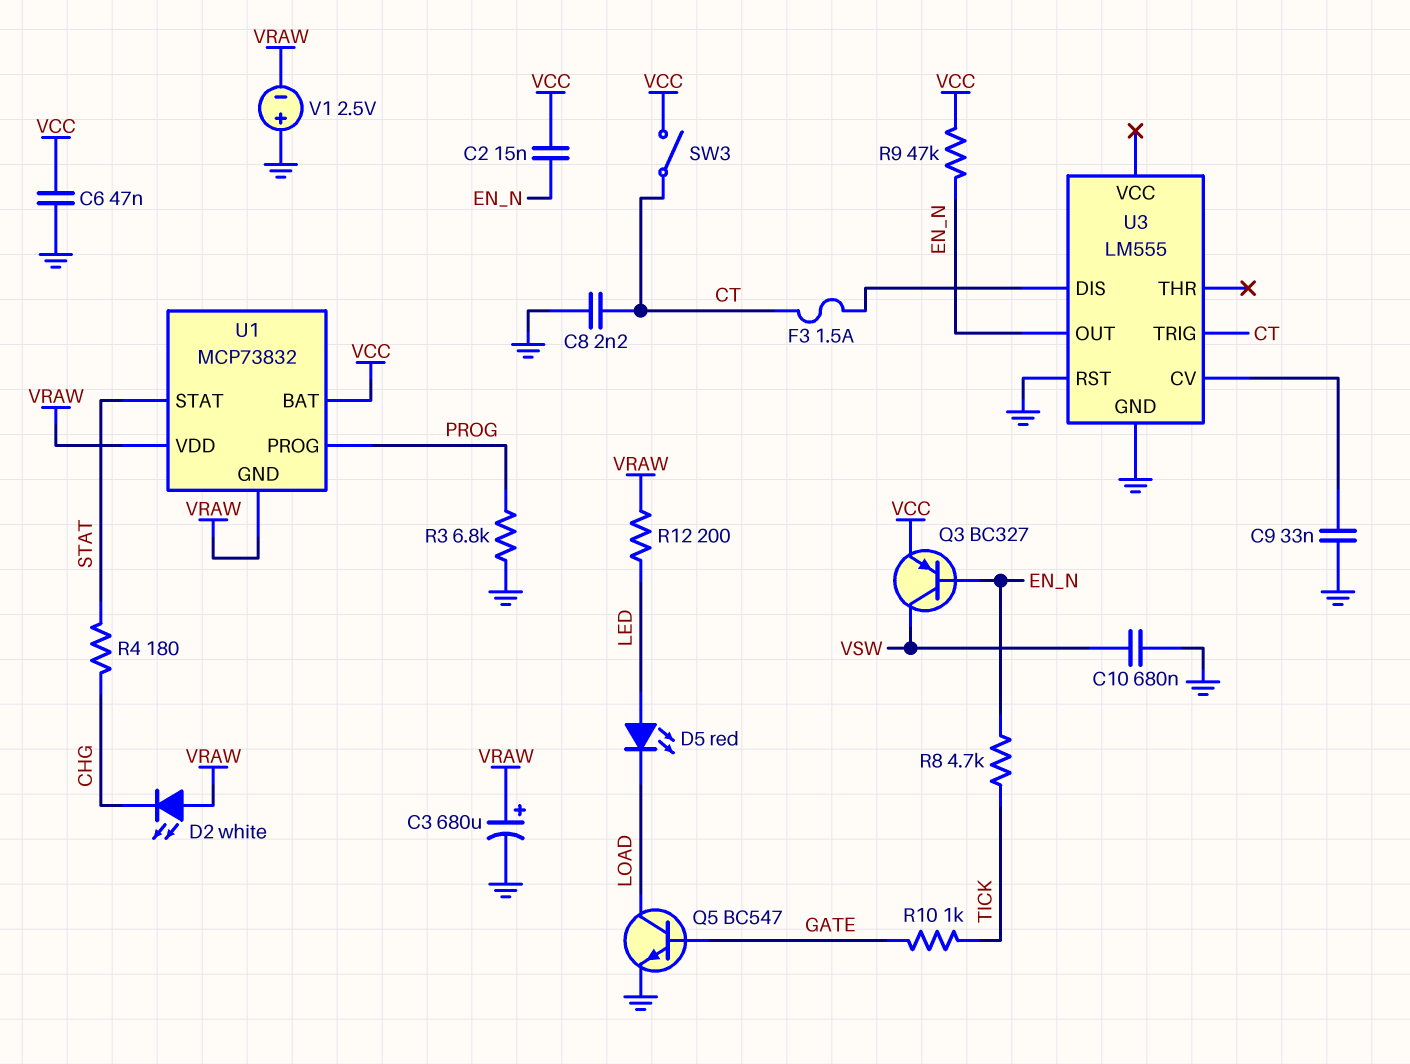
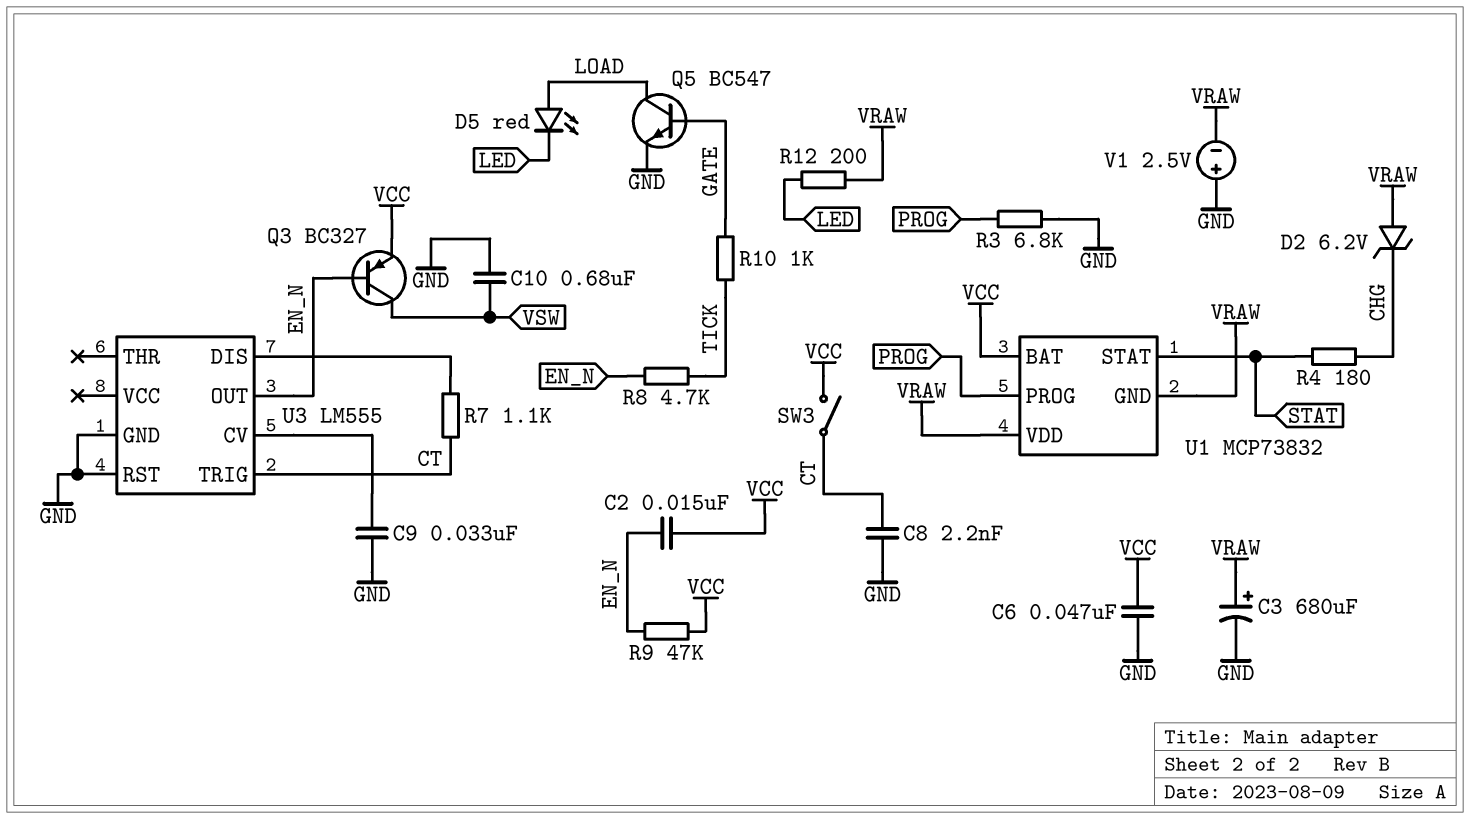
D2: LED white (A VRAW, K CHG) -> zener 6.2V (A VRAW, K CHG)
D5: LED red (A LED, K LOAD) -> LED red (A LOAD, K LED)
F3: 1.5A (CT, U3/DIS) -> none
R7: none -> 1.1k (CT, U3/DIS)

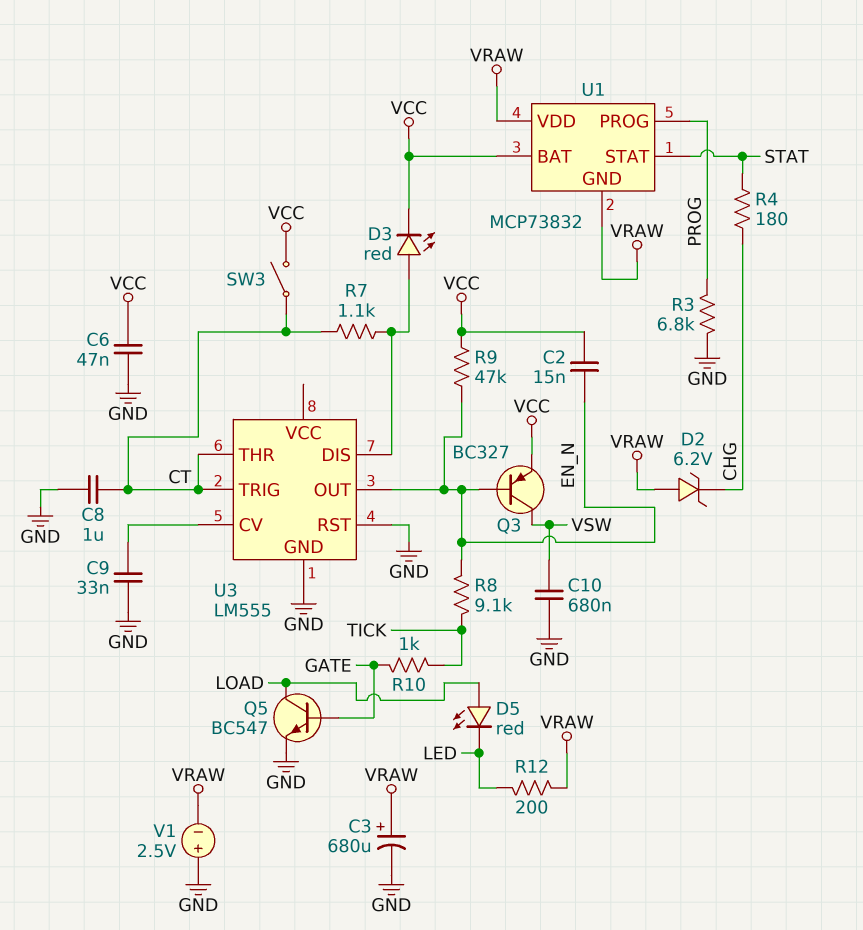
C8: 2.2nF (CT, GND) -> 1uF (CT, GND)
D3: none -> LED red (A U3/DIS, K VCC)
R8: 4.7k (EN_N, TICK) -> 9.1k (EN_N, TICK)
U3 pin THR: none -> CT

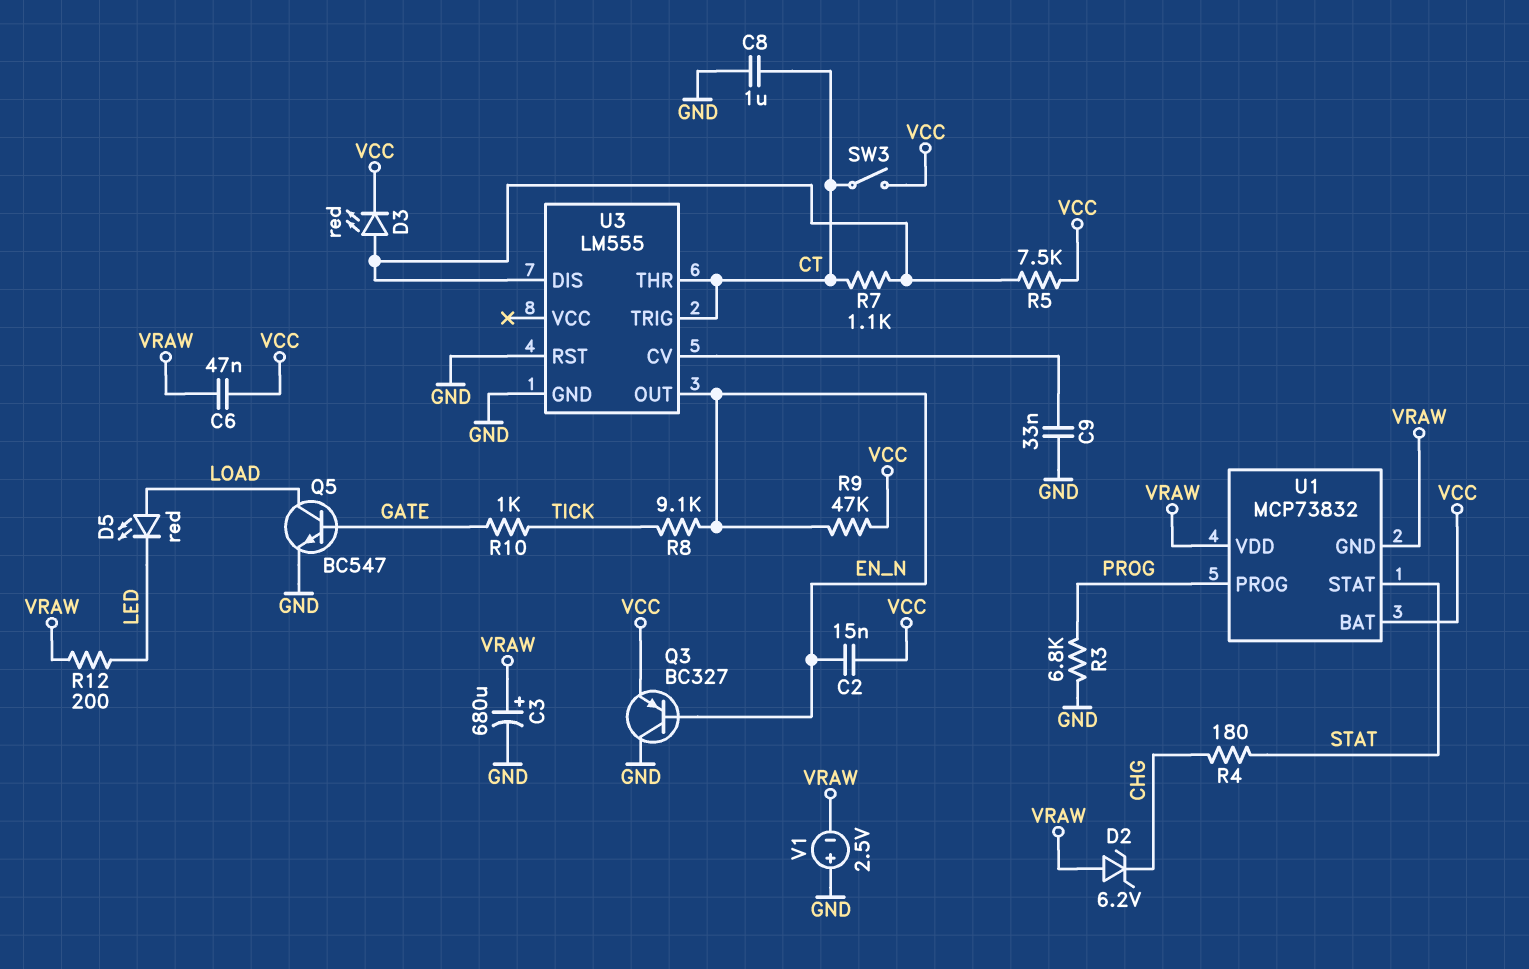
C6: 47nF (GND, VCC) -> 47nF (VCC, VRAW)
C10: 680nF (GND, VSW) -> none
Q3: PNP BC327 (B EN_N, C VSW, E VCC) -> PNP BC327 (B EN_N, C GND, E VCC)
R5: none -> 7.5k (U3/DIS, VCC)

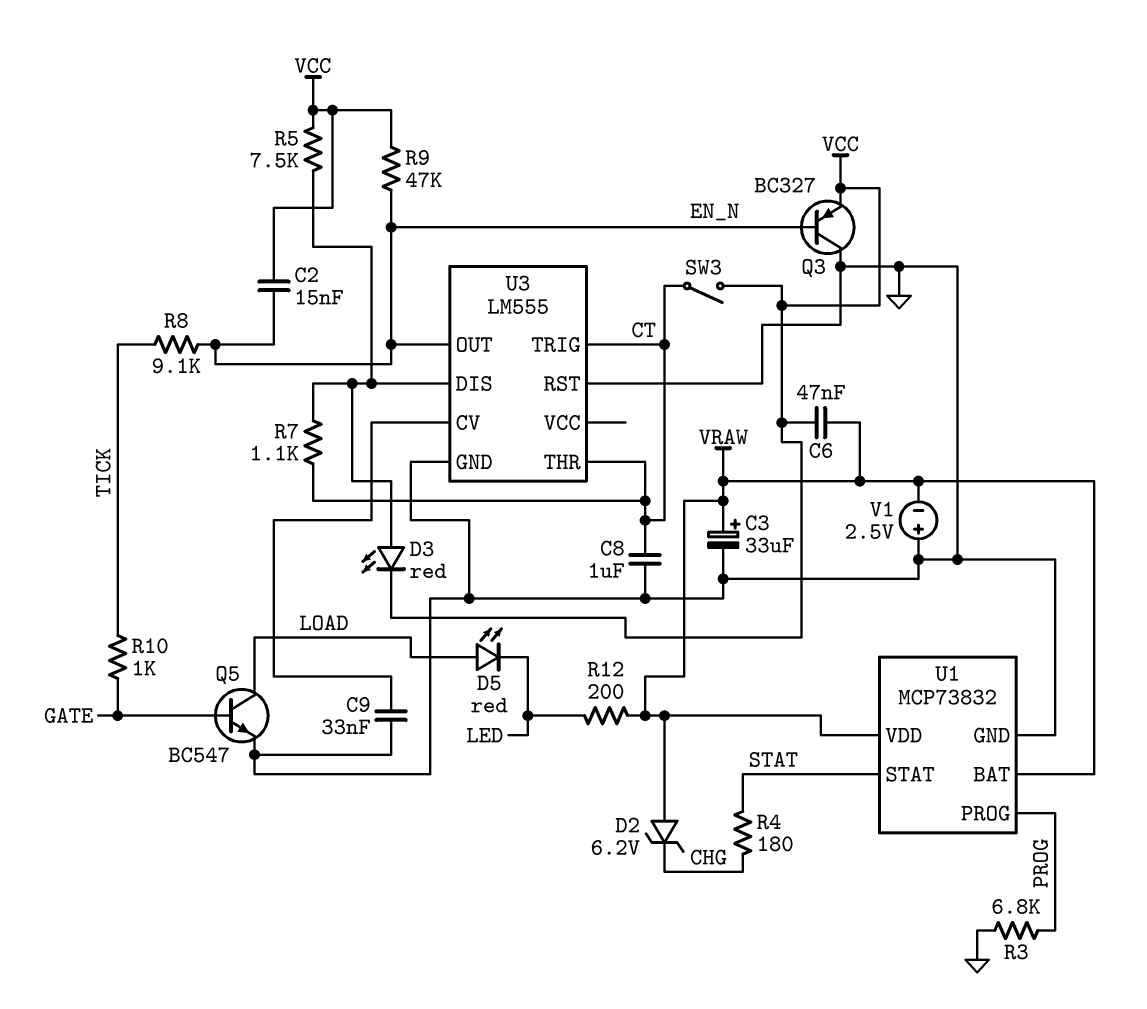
C3: 680uF (plus VRAW, minus GND) -> 33uF (plus VRAW, minus GND)
U1 pin BAT: VCC -> VRAW
U1 pin GND: VRAW -> GND

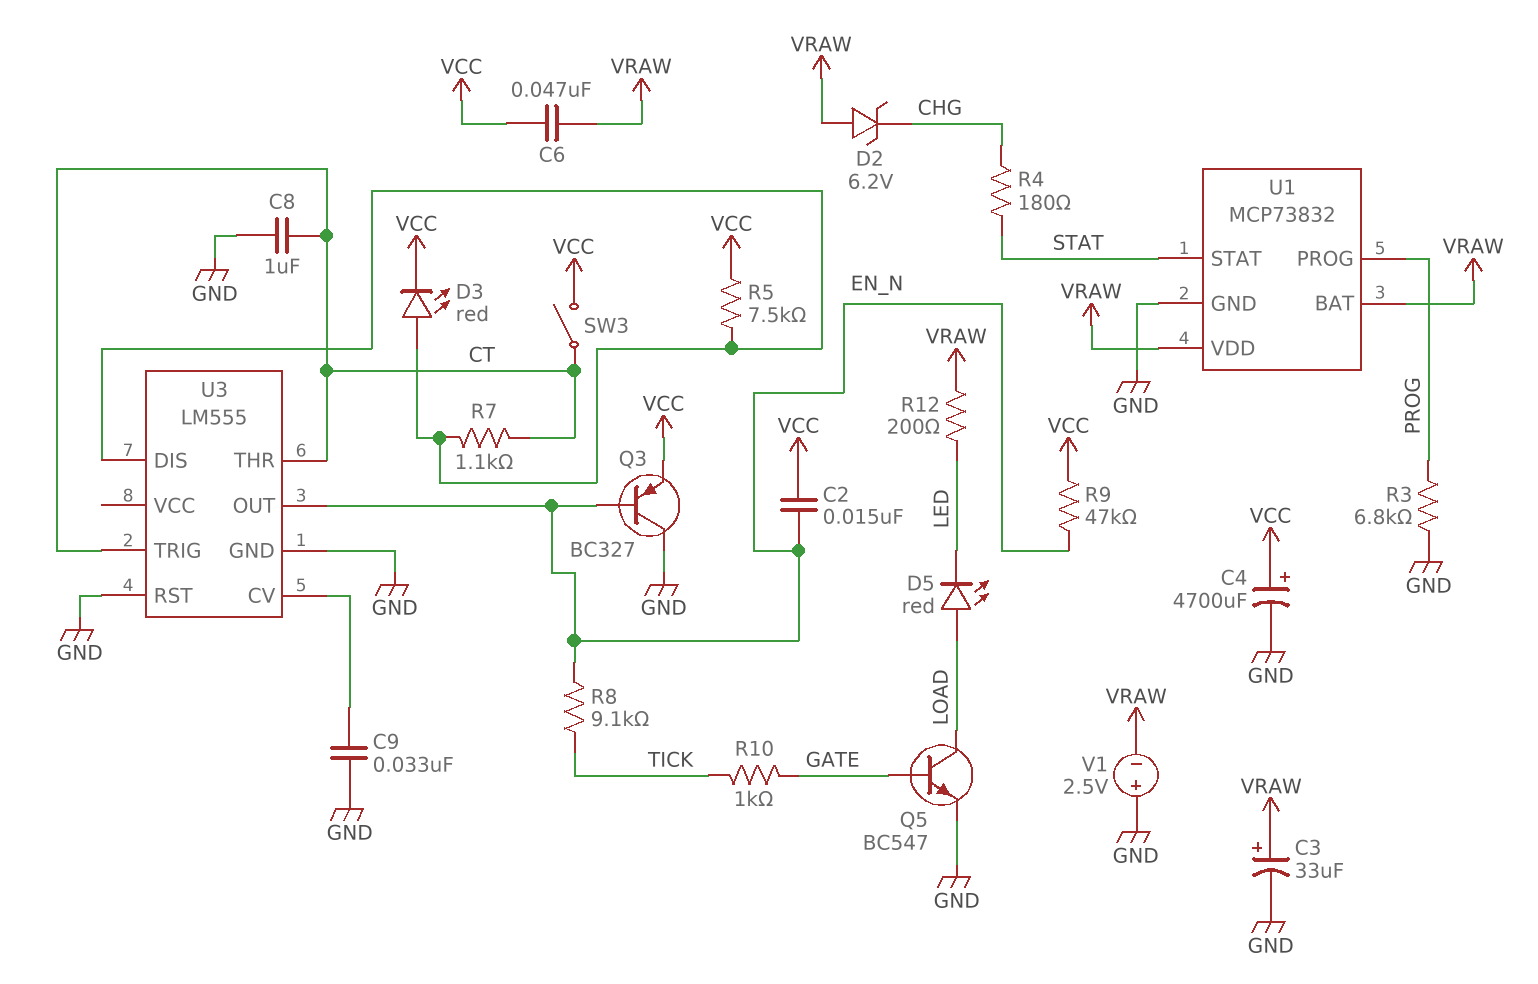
C4: none -> 4700uF (plus VCC, minus GND)

